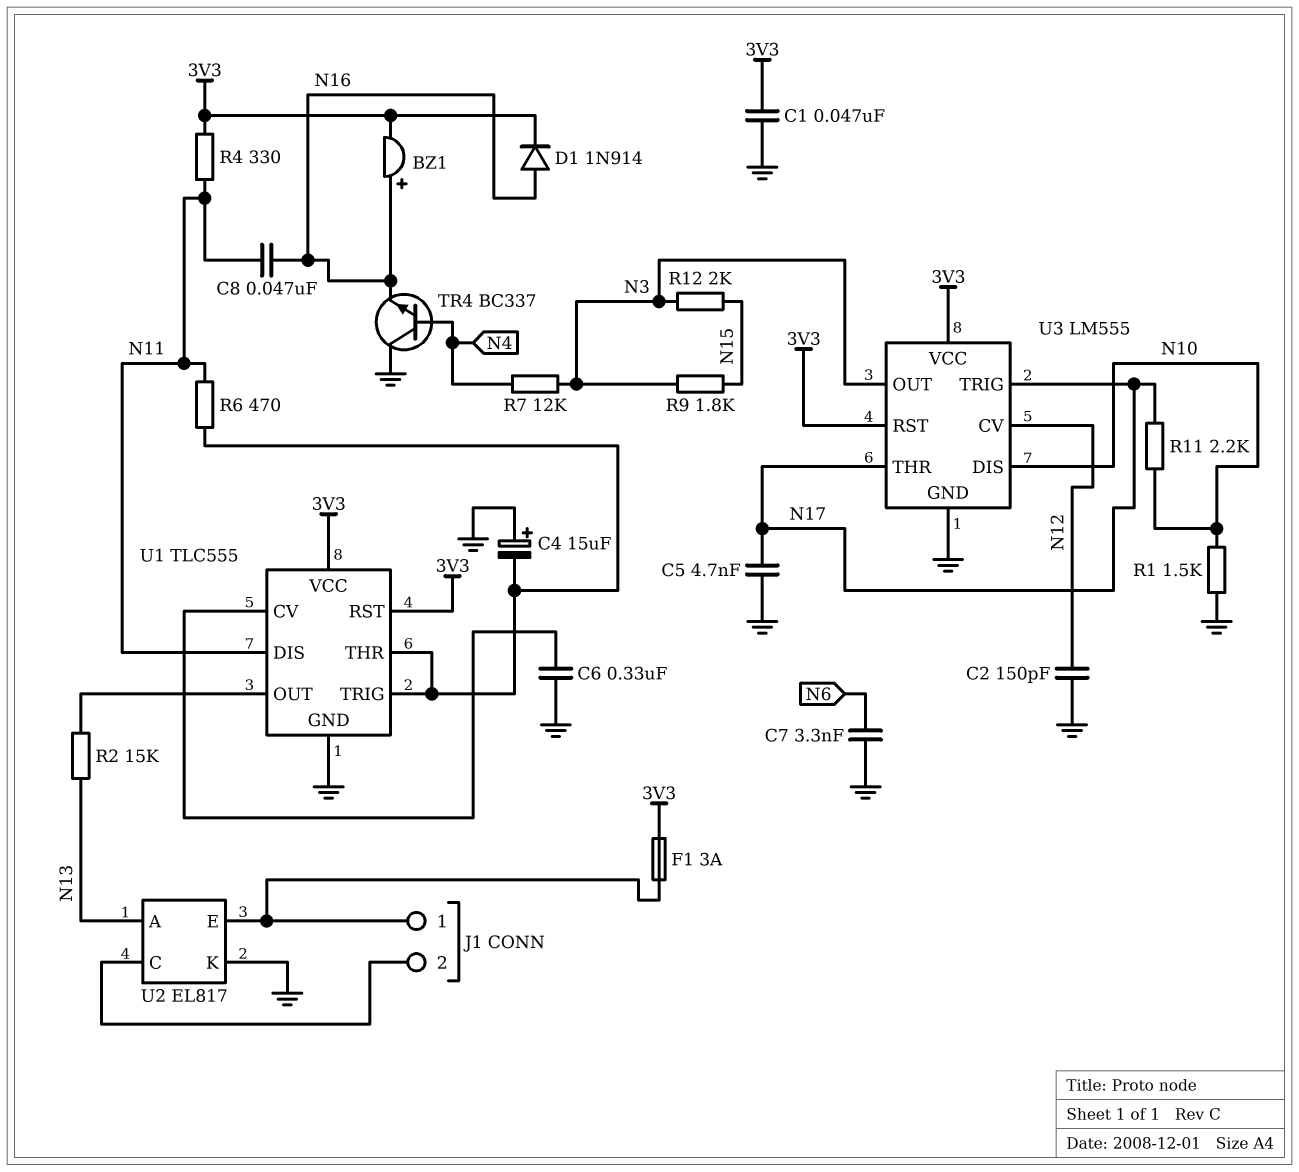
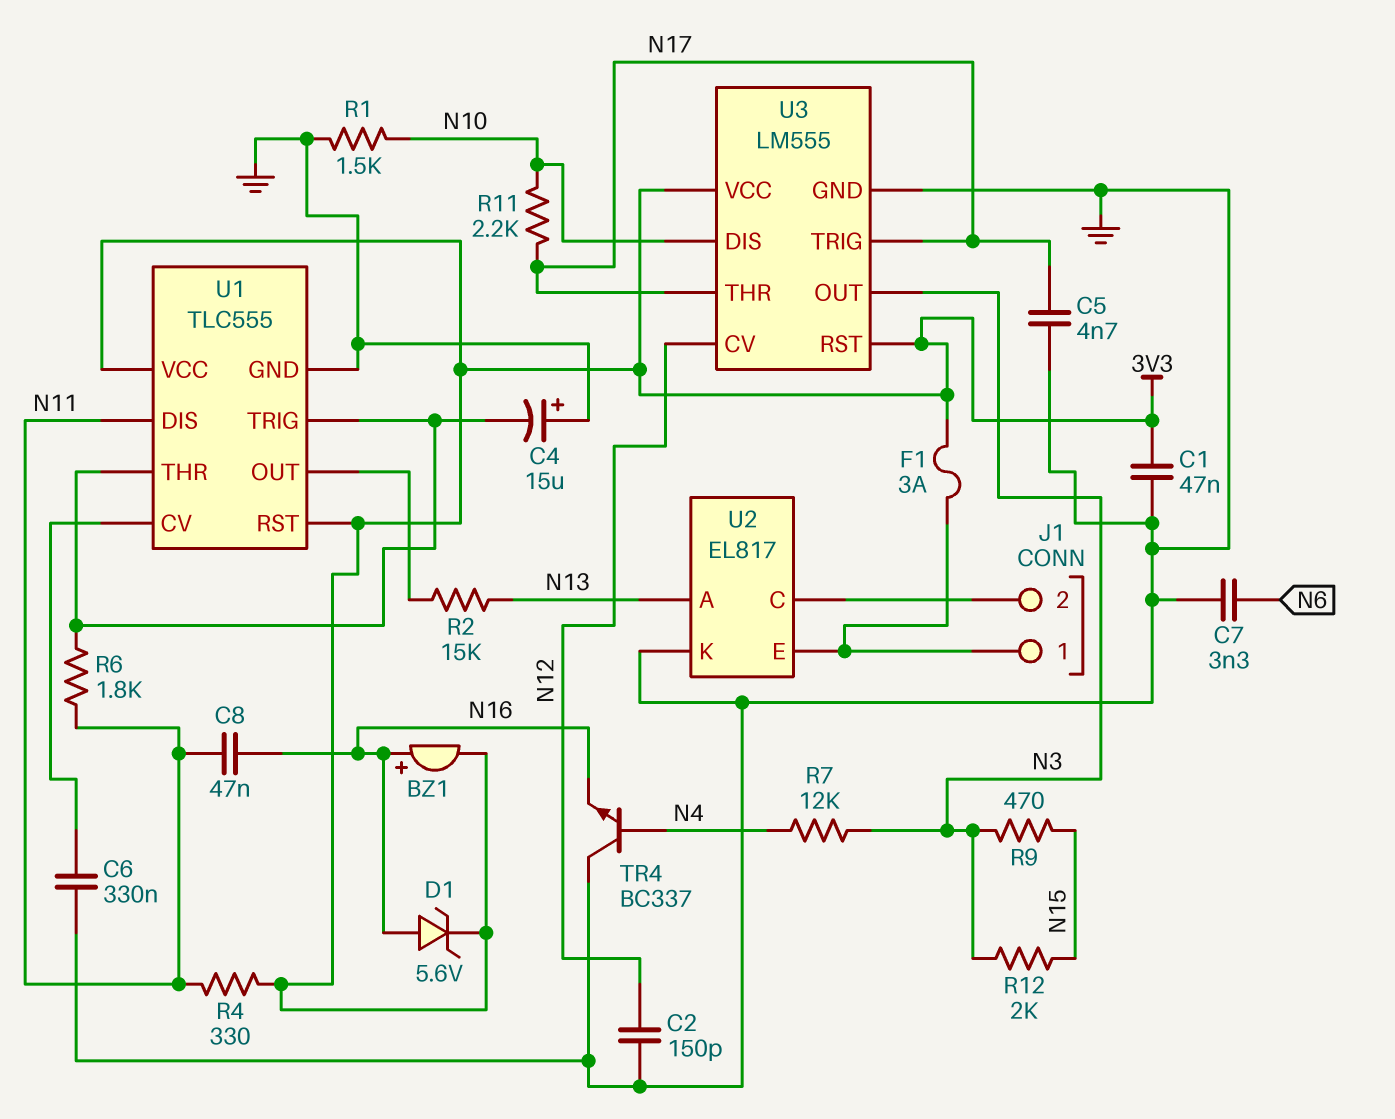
D1: diode 1N914 (A N16, K 3V3) -> zener 5.6V (A N16, K 3V3)
R6: 470 (N11, U1/THR) -> 1.8k (N11, U1/THR)
R9: 1.8k (N3, N15) -> 470 (N3, N15)

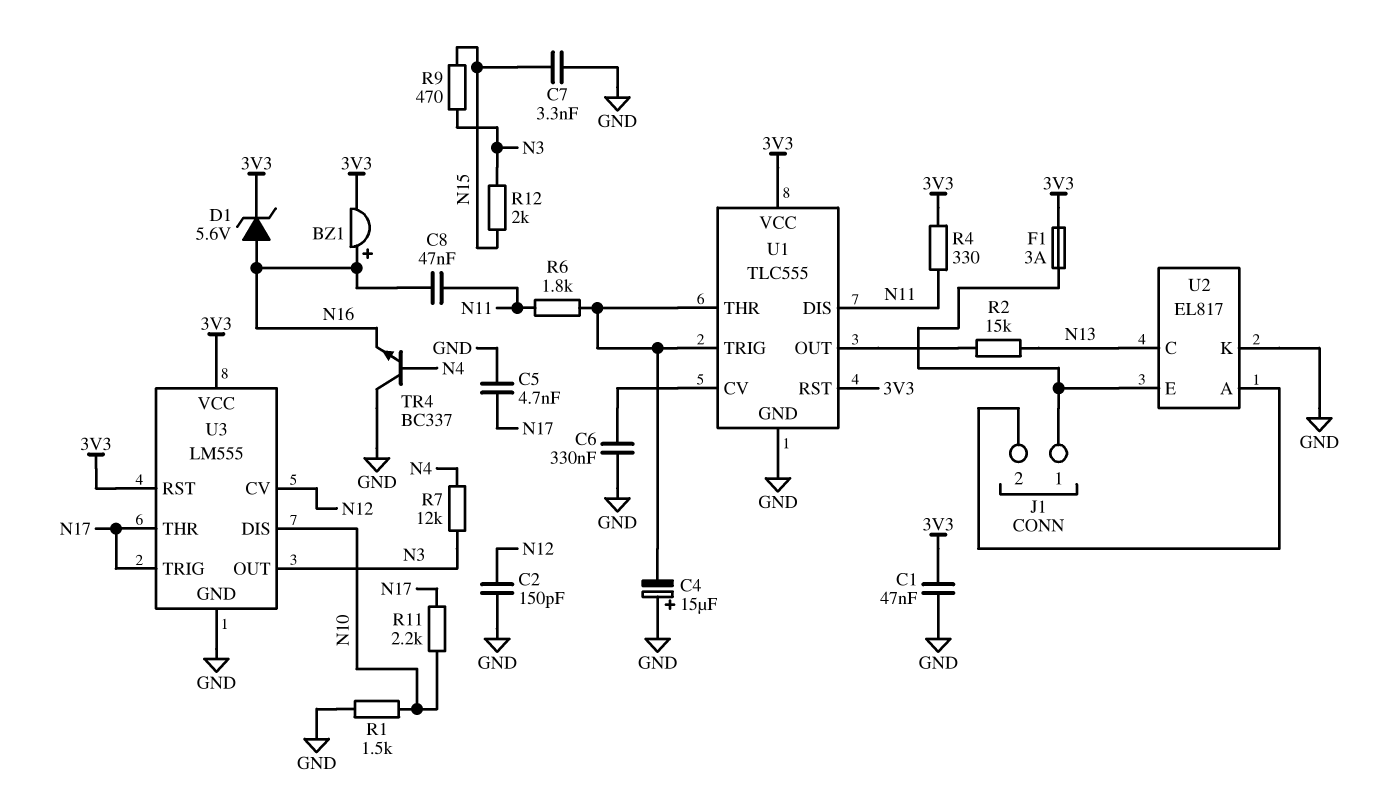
C7: 3.3nF (GND, N6) -> 3.3nF (GND, N15)
U2 pin A: N13 -> J1/2
U2 pin C: J1/2 -> N13

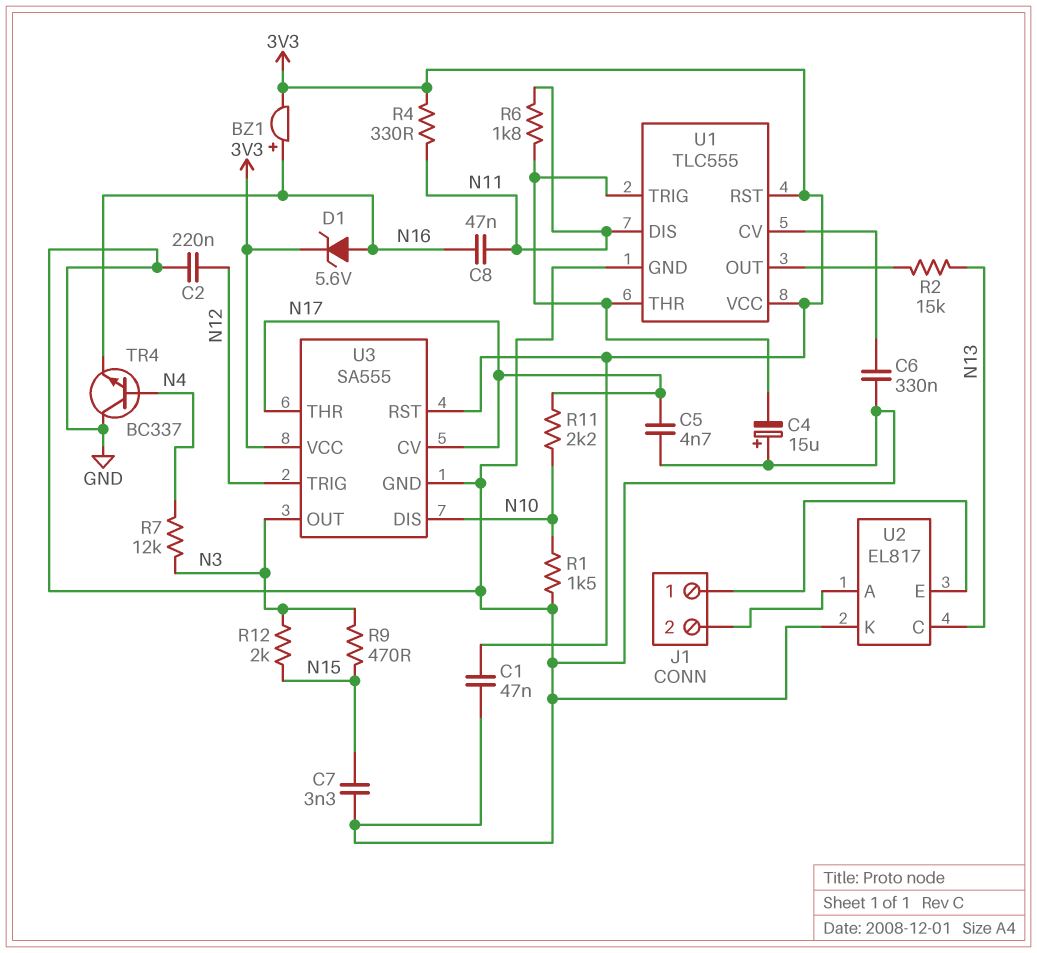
C2: 150pF (GND, N12) -> 220nF (GND, N12)
F1: 3A (3V3, J1/1) -> none
U3: LM555 -> SA555
U3 pin CV: N12 -> N17
U3 pin TRIG: N17 -> N12

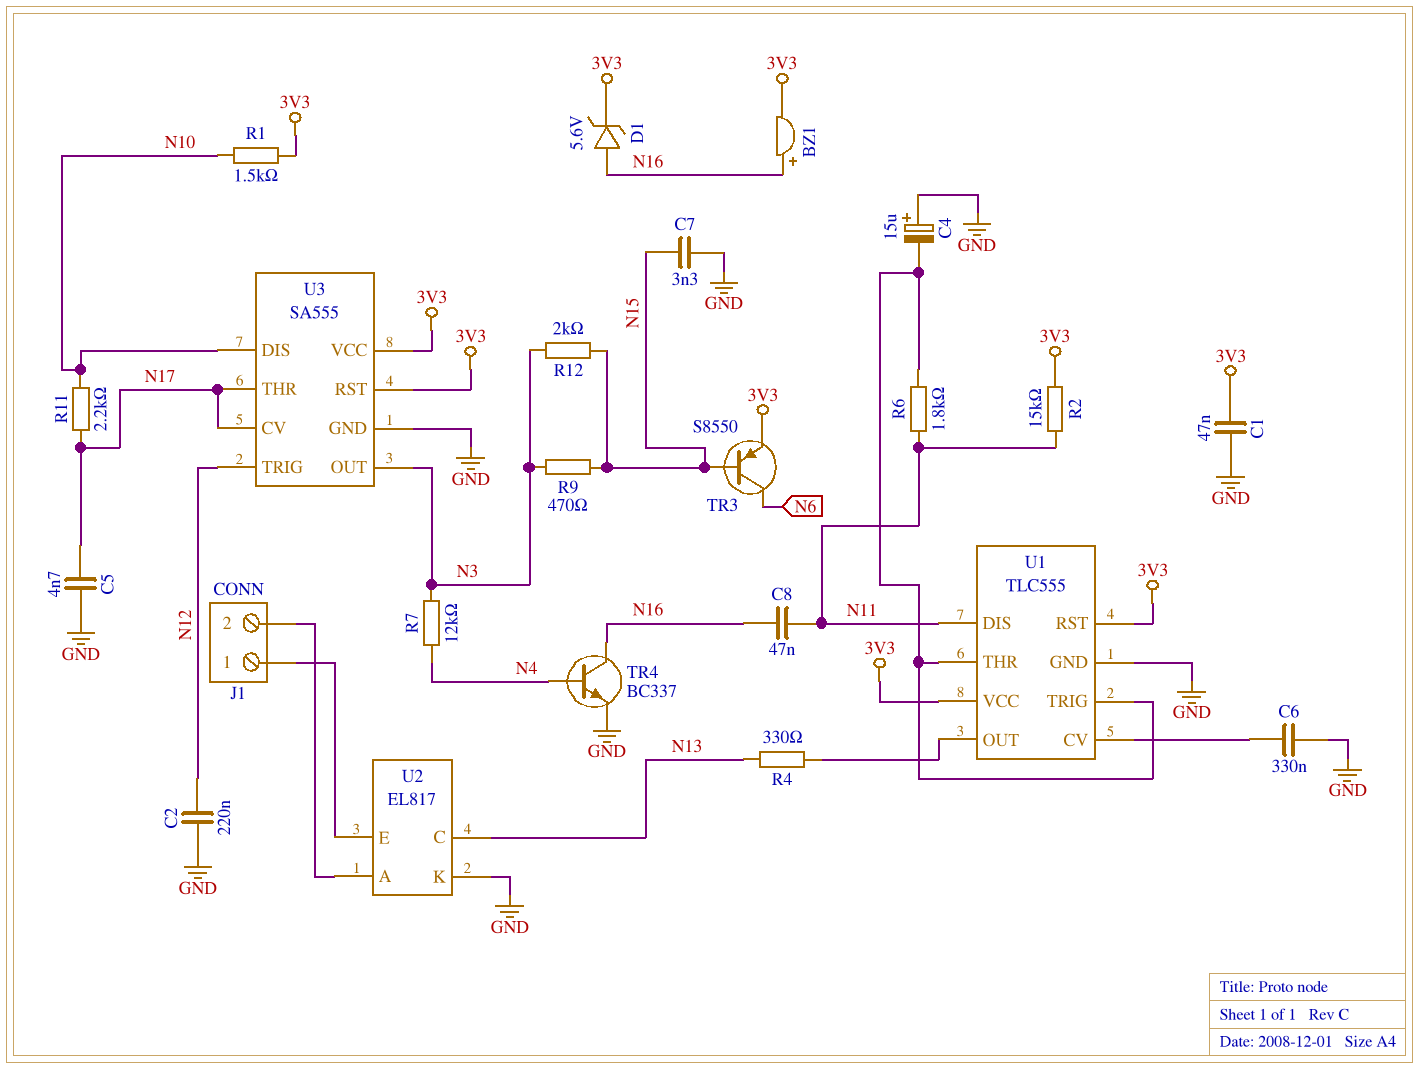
R1: 1.5k (GND, N10) -> 1.5k (3V3, N10)
R2: 15k (N13, U1/OUT) -> 15k (3V3, N11)
R4: 330 (3V3, N11) -> 330 (N13, U1/OUT)
TR3: none -> PNP S8550 (B N15, C N6, E 3V3)
TR4: NPN BC337 (B N4, C GND, E N16) -> NPN BC337 (B N4, C N16, E GND)

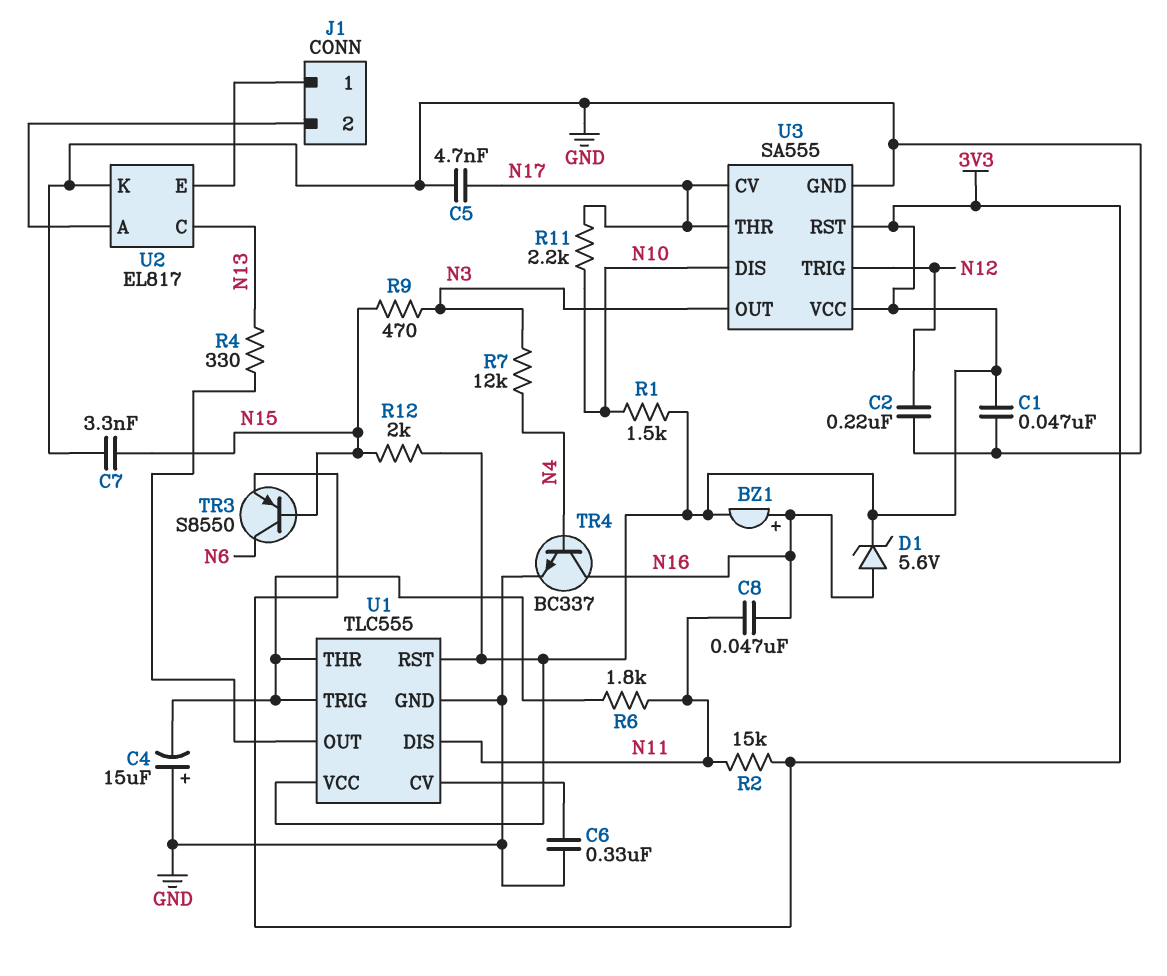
R12: 2k (N3, N15) -> 2k (3V3, N15)

